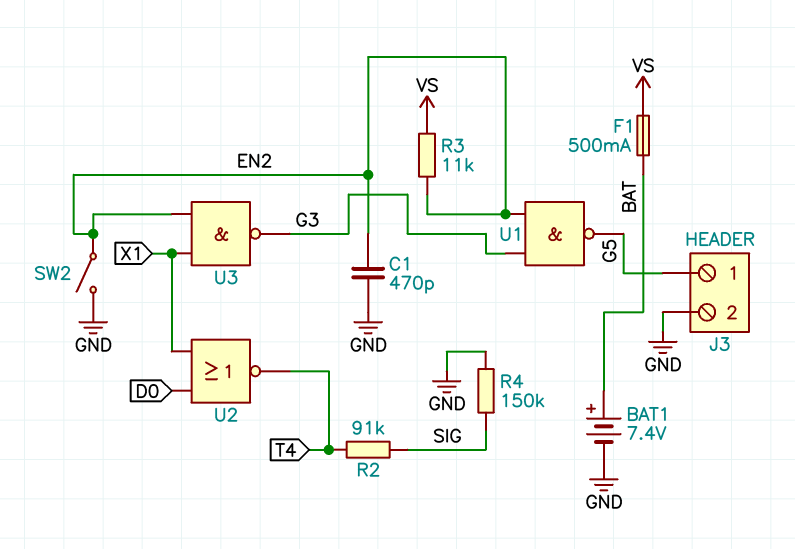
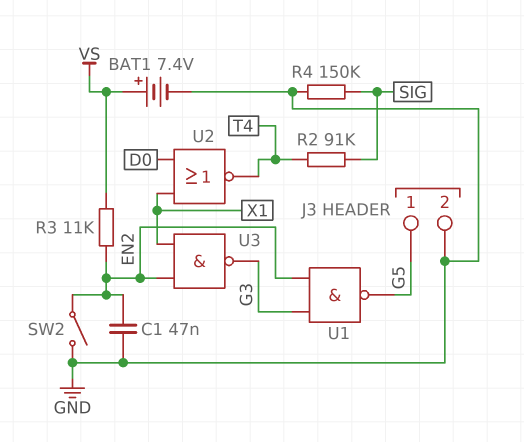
BAT1: 7.4V (plus BAT, minus GND) -> 7.4V (plus VS, minus GND)
C1: 470pF (EN2, GND) -> 47nF (EN2, GND)
F1: 500mA (BAT, VS) -> none

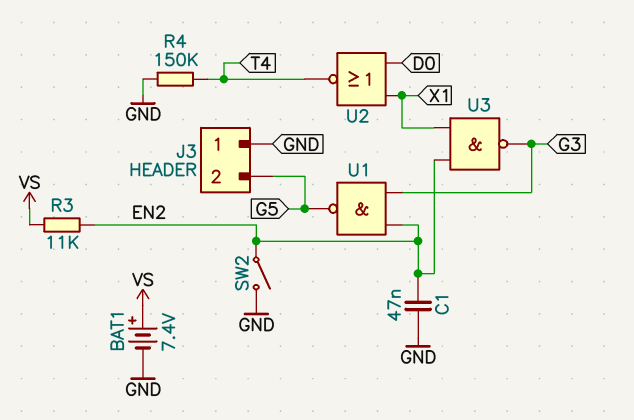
J3 pin 1: G5 -> GND
J3 pin 2: GND -> G5
R2: 91k (SIG, T4) -> none
R4: 150k (GND, SIG) -> 150k (GND, T4)

